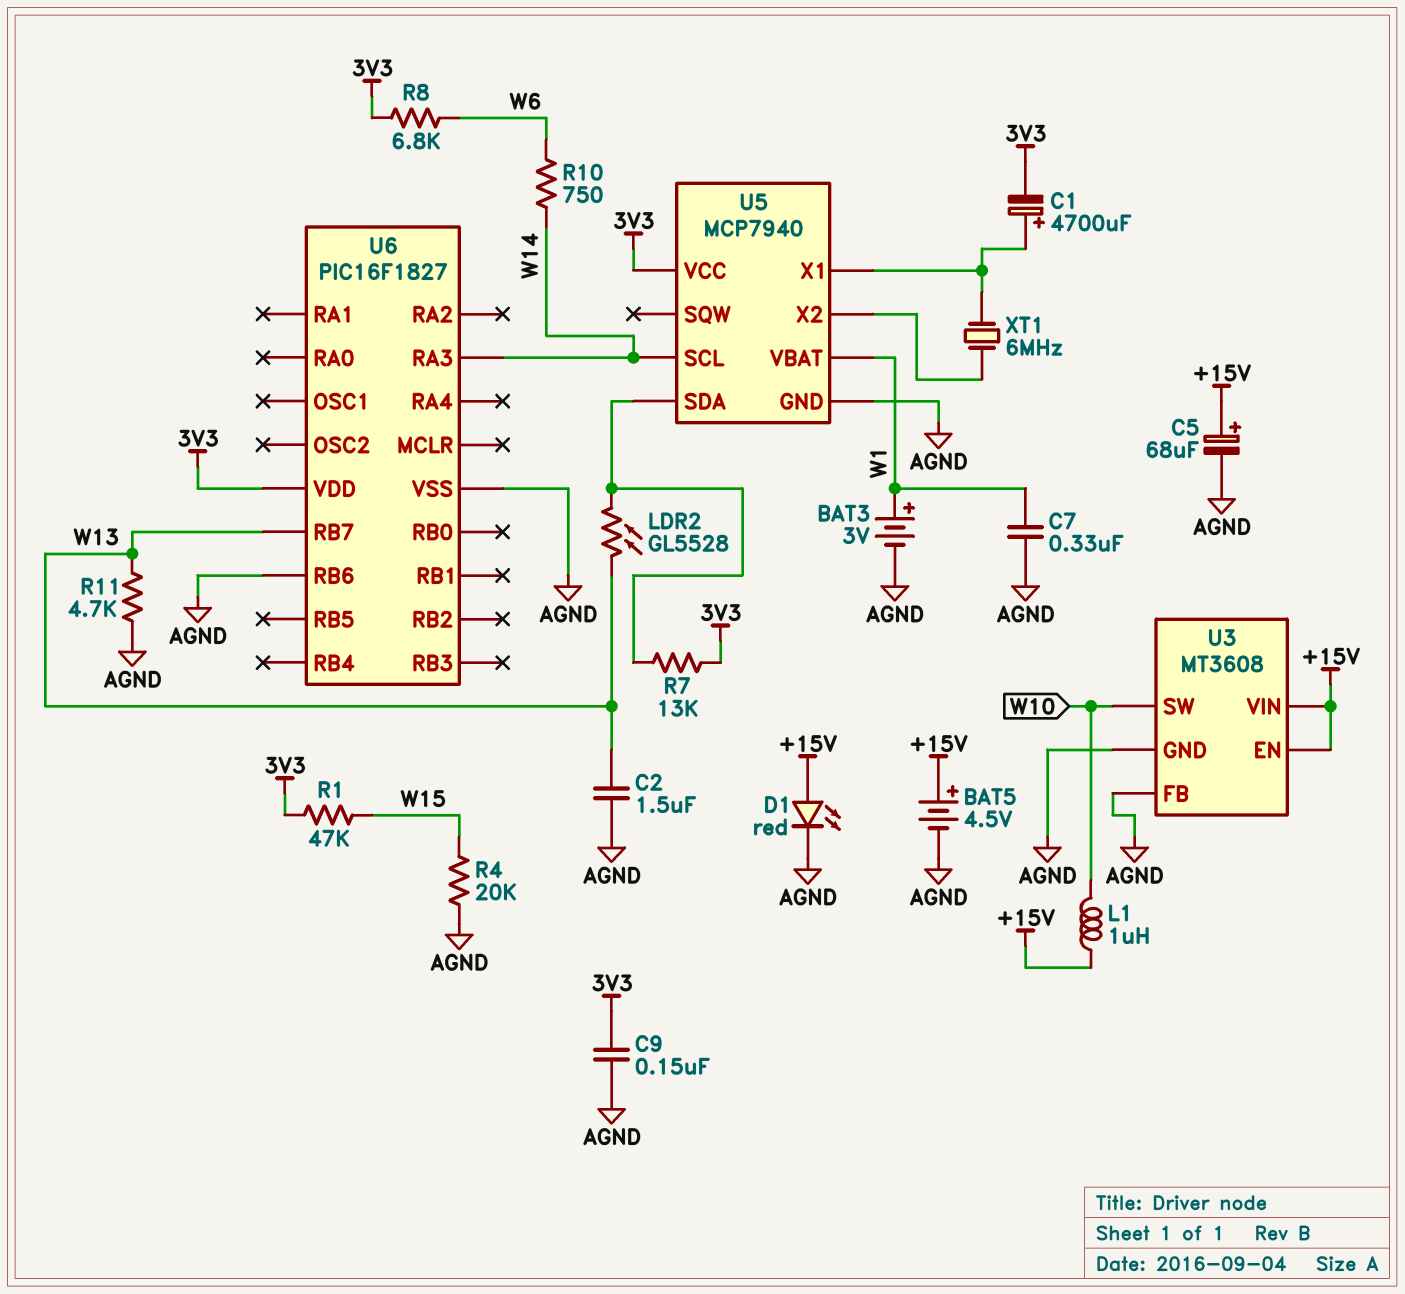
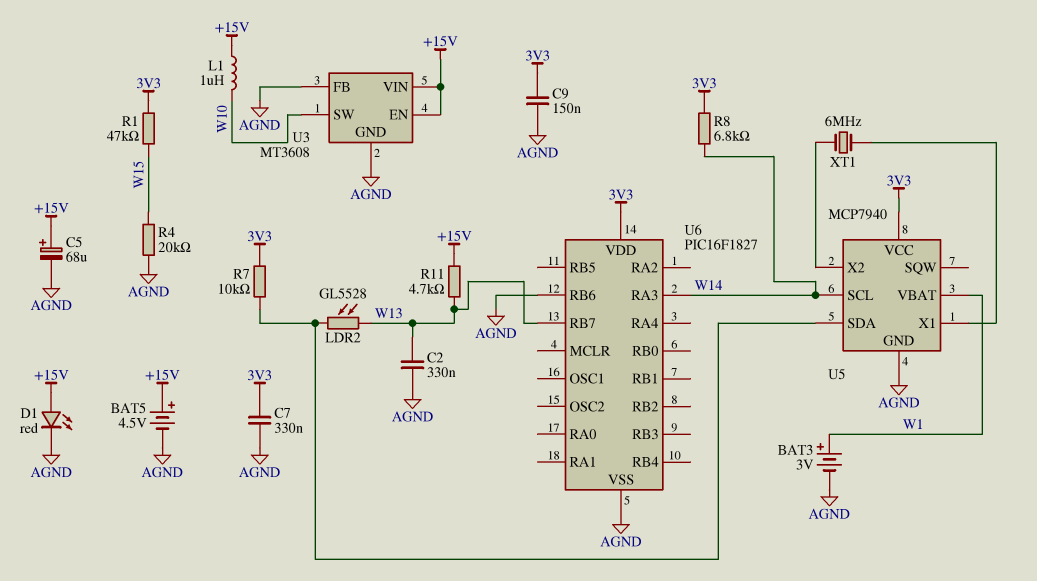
C1: 4700uF (plus U5/X1, minus 3V3) -> none
C2: 1.5uF (AGND, W13) -> 330nF (AGND, W13)
C7: 330nF (AGND, W1) -> 330nF (3V3, AGND)
R7: 13k (3V3, U5/SDA) -> 10k (3V3, U5/SDA)
R8: 6.8k (3V3, W6) -> 6.8k (3V3, W14)
R10: 750 (W6, W14) -> none
R11: 4.7k (AGND, W13) -> 4.7k (+15V, W13)

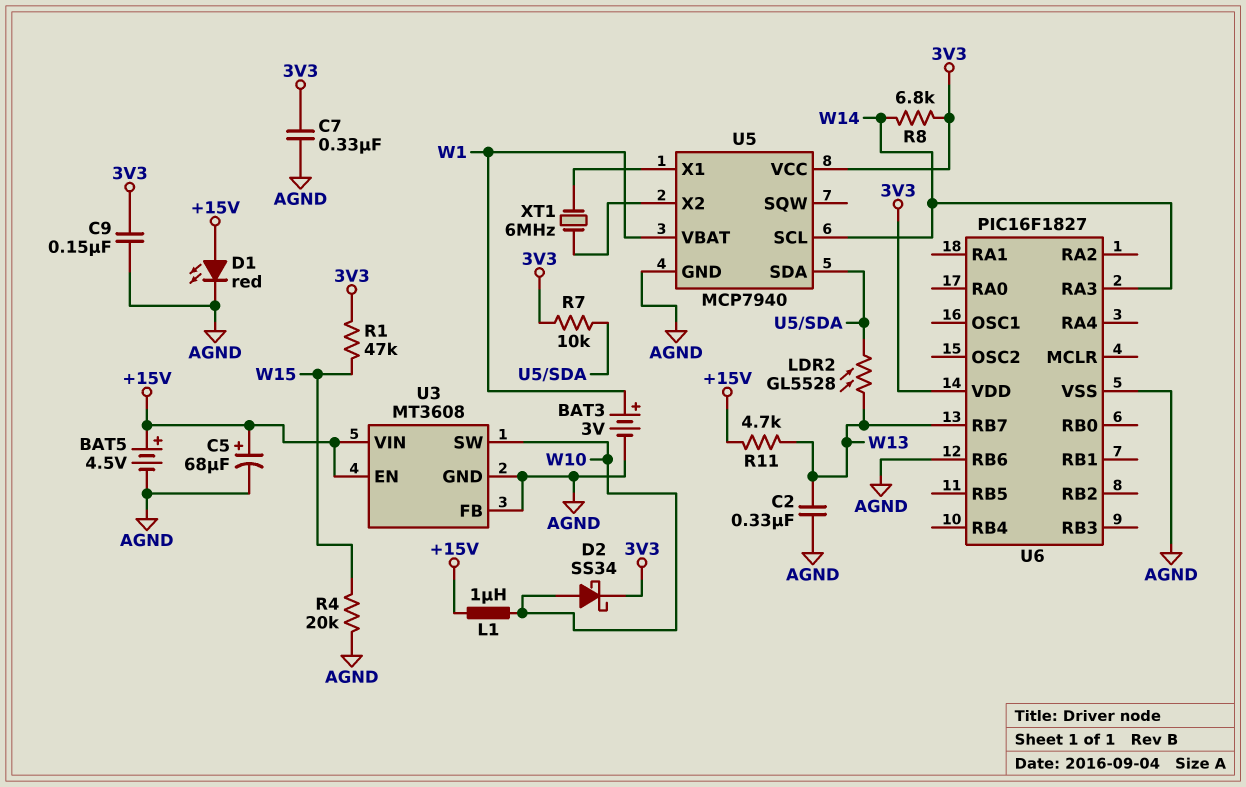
D2: none -> schottky SS34 (A W10, K 3V3)

